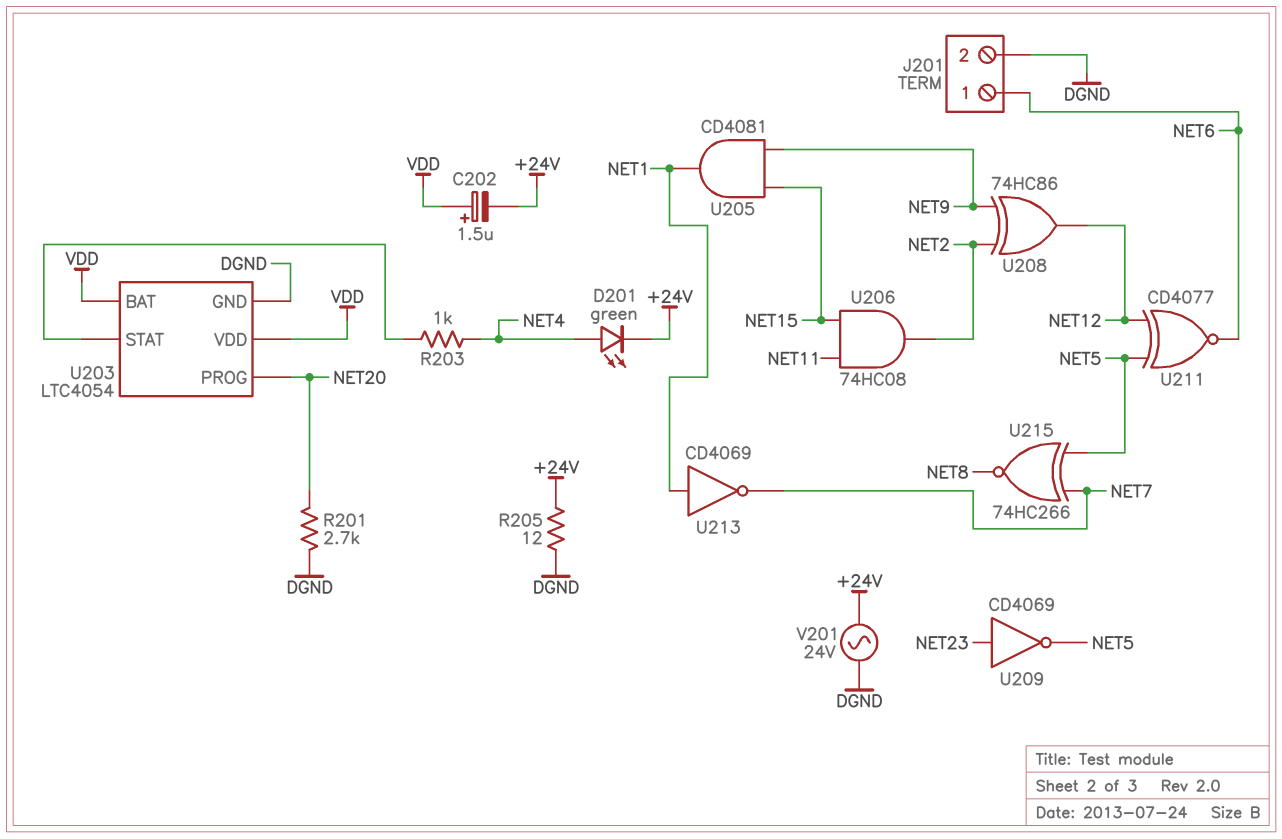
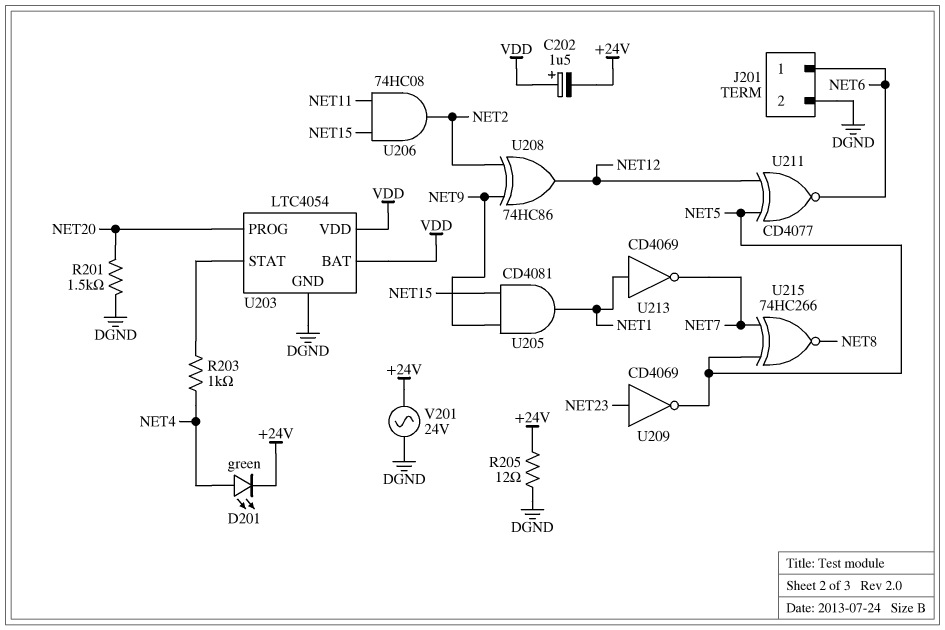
R201: 2.7k (DGND, NET20) -> 1.5k (DGND, NET20)

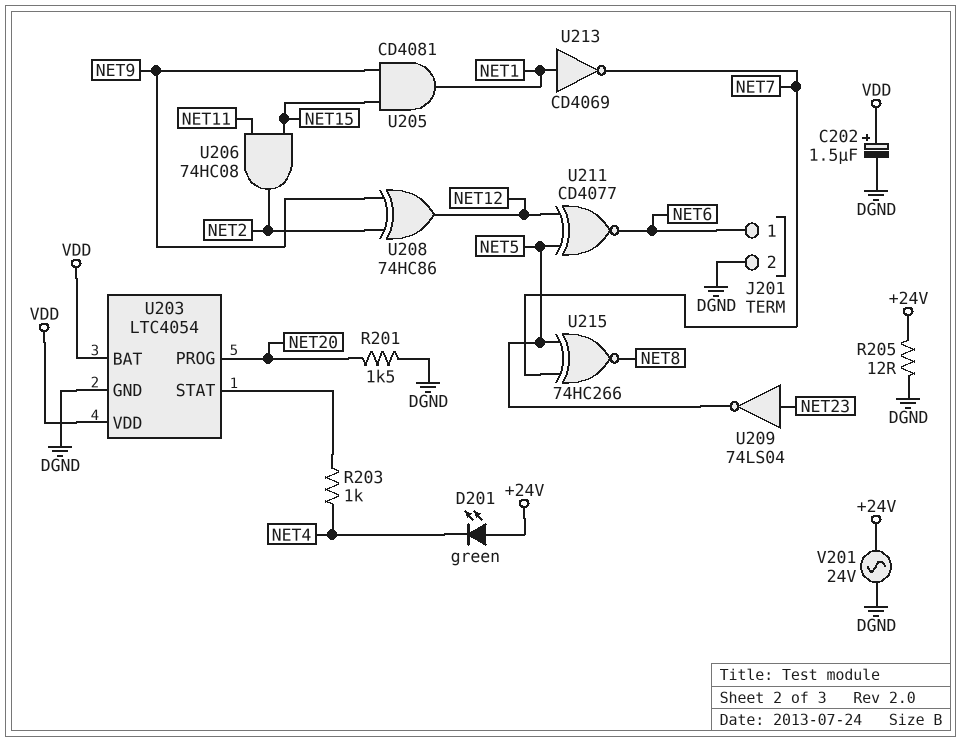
C202: 1.5uF (plus VDD, minus +24V) -> 1.5uF (plus VDD, minus DGND)
D201: LED green (A NET4, K +24V) -> LED green (A +24V, K NET4)
U209: NOT CD4069 (in NET23, out NET5) -> NOT 74LS04 (in NET23, out NET5)

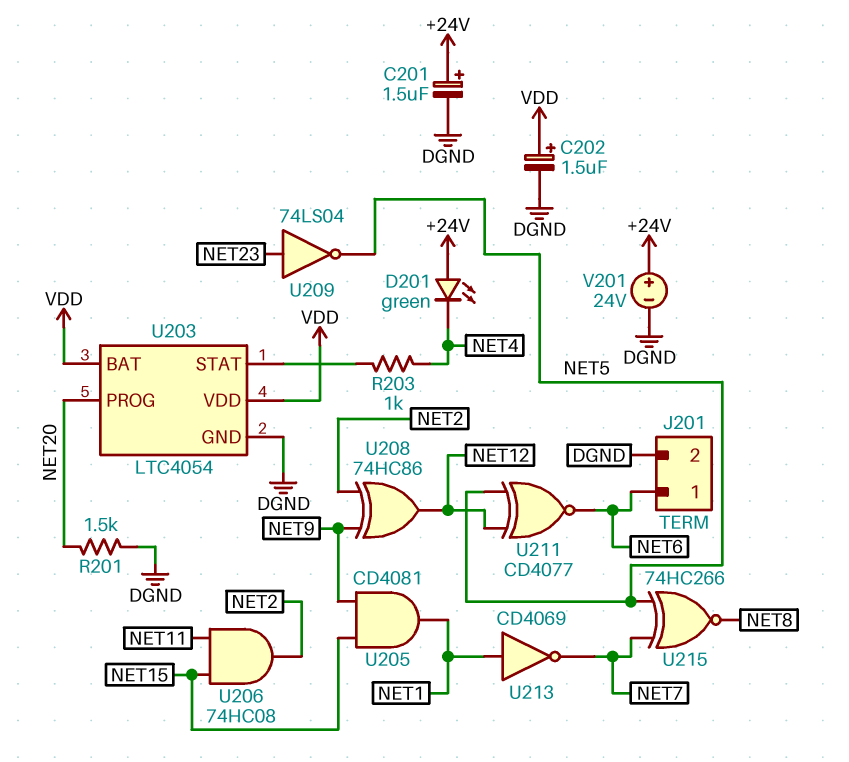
C201: none -> 1.5uF (plus +24V, minus DGND)
R205: 12 (+24V, DGND) -> none
V201: AC 24V (+24V, DGND) -> 24V (plus +24V, minus DGND)

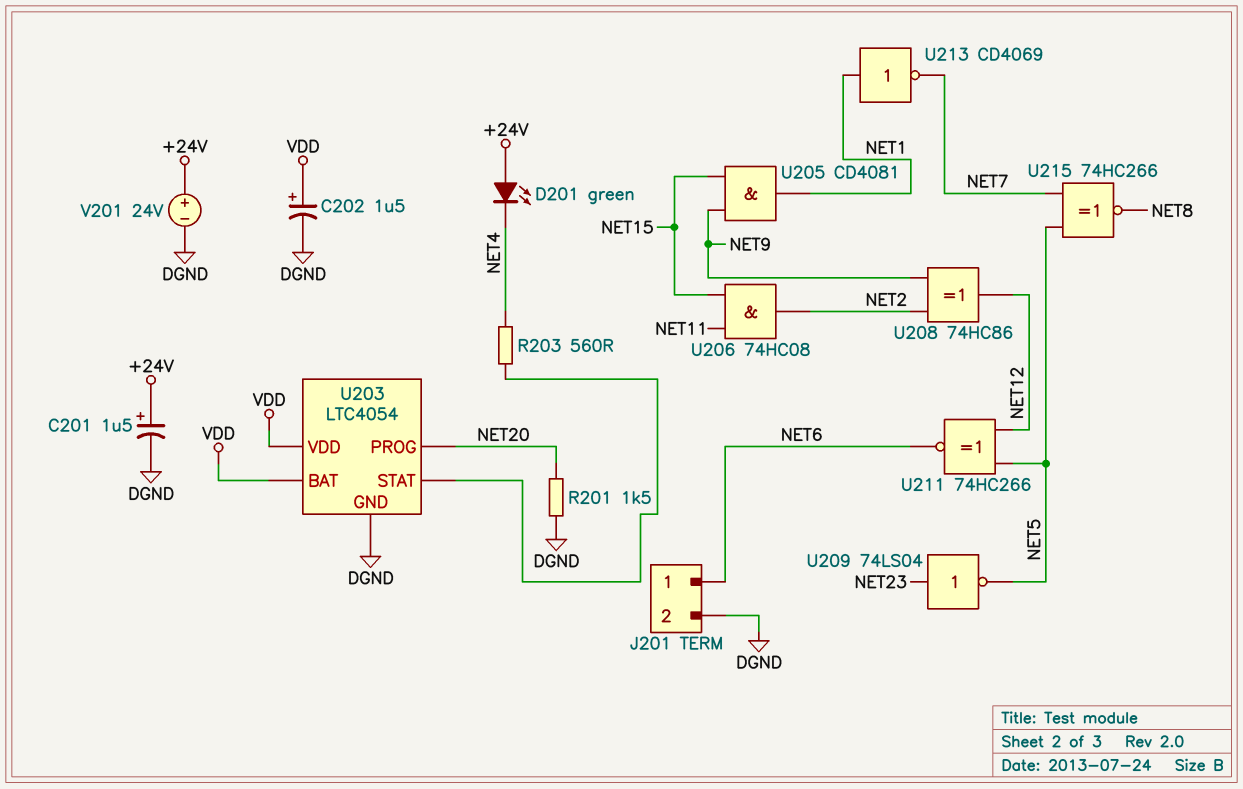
R203: 1k (NET4, U203/STAT) -> 560 (NET4, U203/STAT)
U211: XNOR CD4077 (in NET5, in NET12, out NET6) -> XNOR 74HC266 (in NET5, in NET12, out NET6)

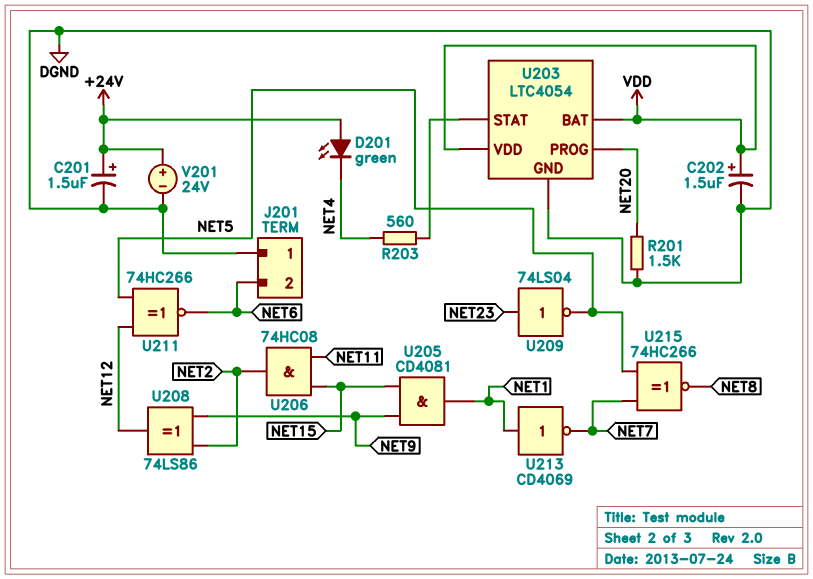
J201 pin 1: NET6 -> DGND
J201 pin 2: DGND -> NET6
U208: XOR 74HC86 (in NET2, in NET9, out NET12) -> XOR 74LS86 (in NET2, in NET9, out NET12)

